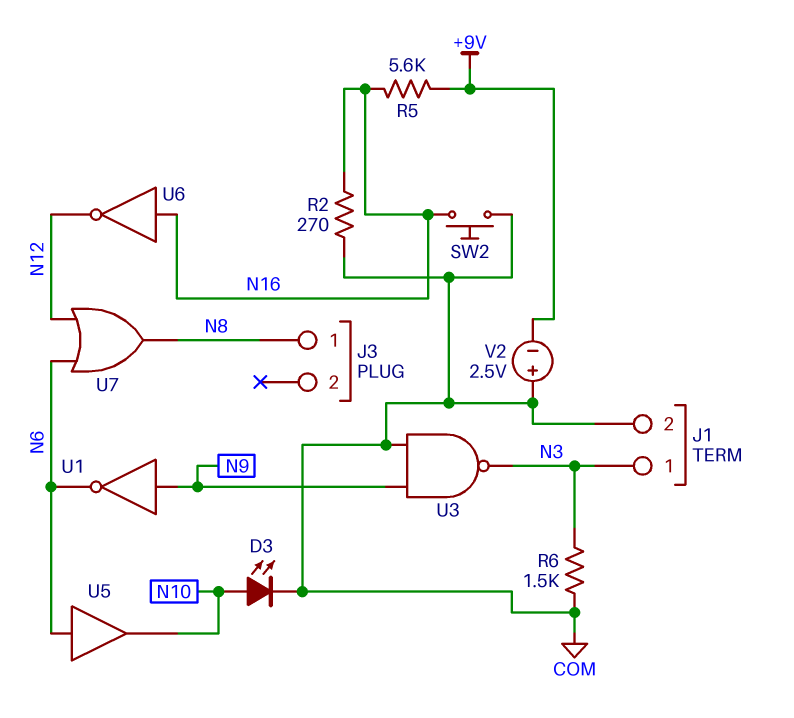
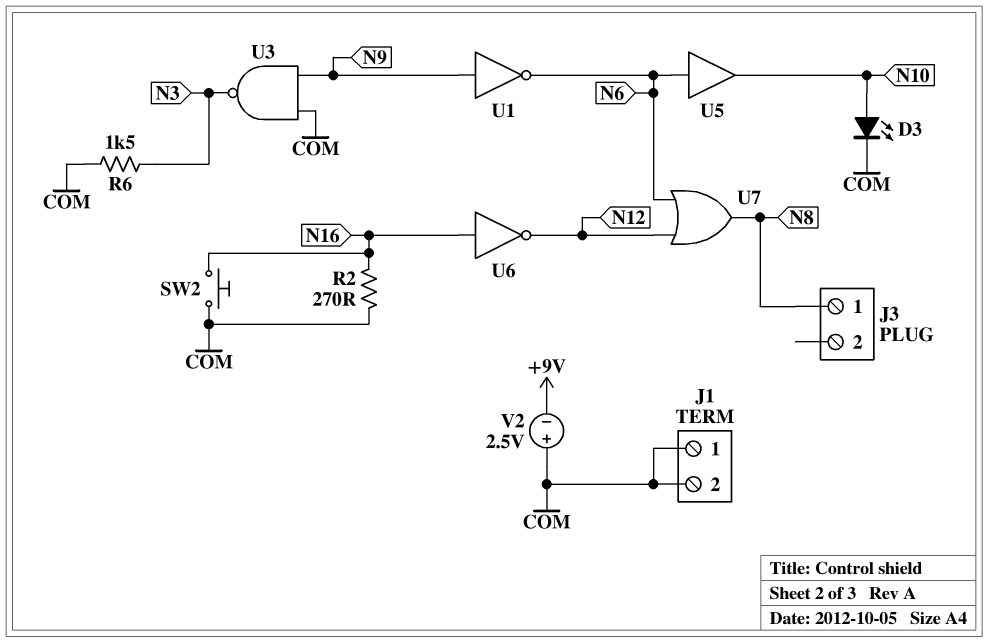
J1 pin 1: N3 -> COM
R5: 5.6k (+9V, N16) -> none

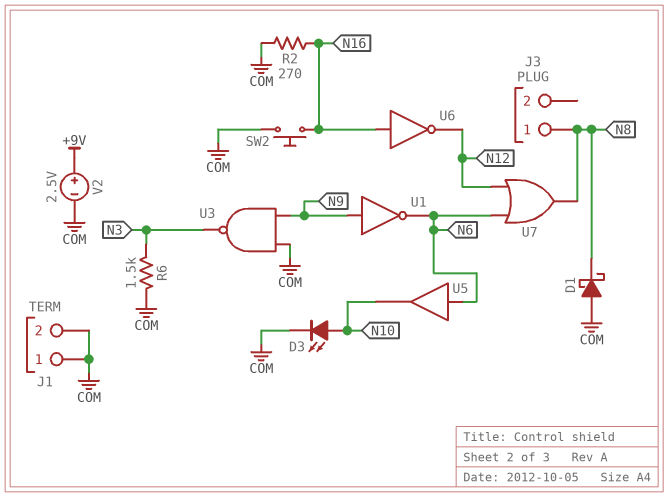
D1: none -> schottky (A COM, K N8)
V2: 2.5V (plus COM, minus +9V) -> 2.5V (plus +9V, minus COM)

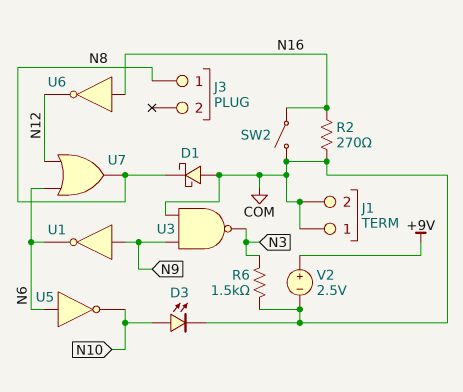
SW2: button (COM, N16) -> switch (COM, N16)
U5: buffer (in N6, out N10) -> NOT (in N6, out N10)

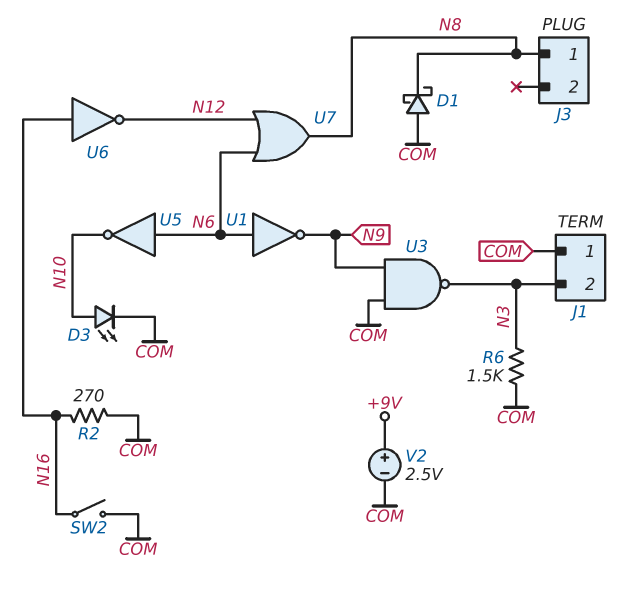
J1 pin 2: COM -> N3
U1: NOT (in N9, out N6) -> NOT (in N6, out N9)

